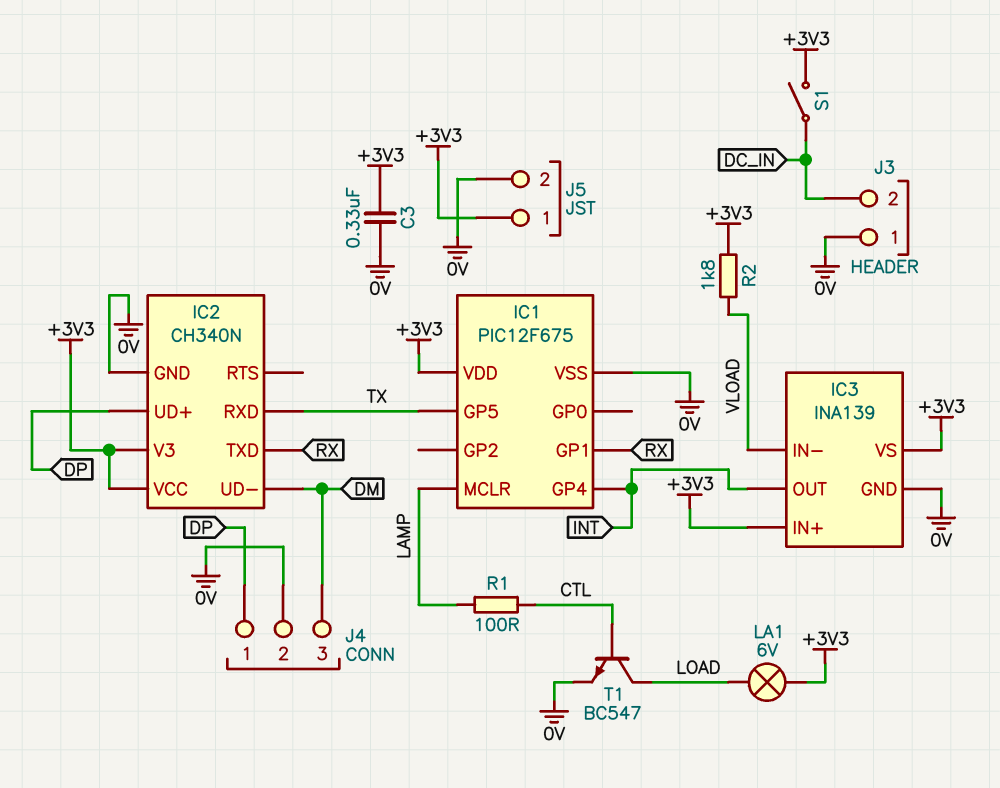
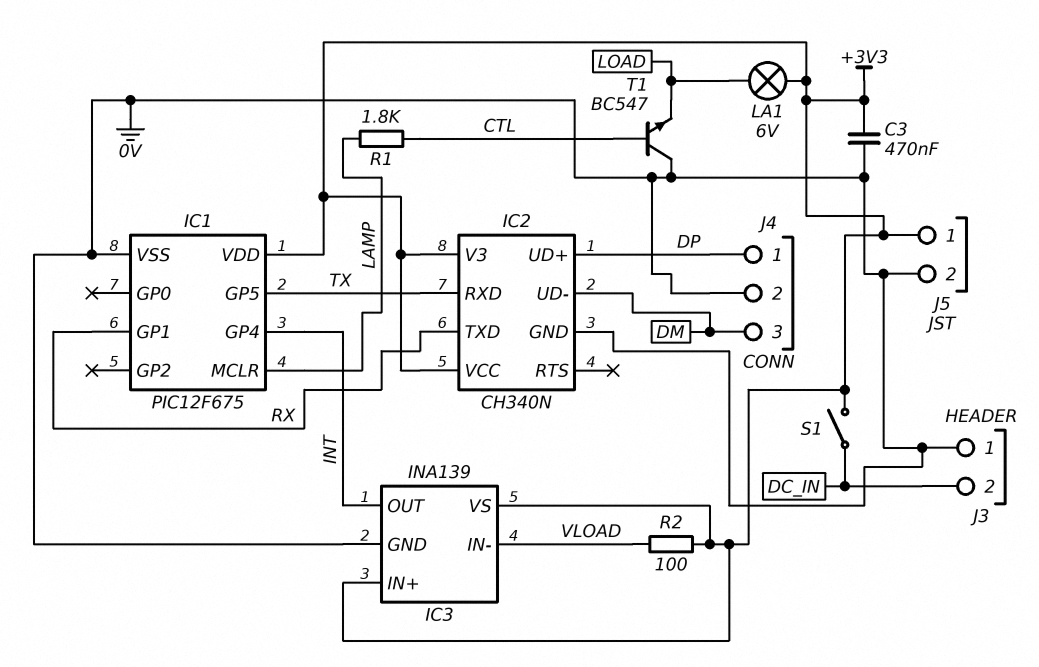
C3: 330nF (+3V3, 0V) -> 470nF (+3V3, 0V)
R1: 100 (CTL, LAMP) -> 1.8k (CTL, LAMP)
R2: 1.8k (+3V3, VLOAD) -> 100 (+3V3, VLOAD)
T1: NPN BC547 (B CTL, C LOAD, E 0V) -> NPN BC547 (B CTL, C 0V, E LOAD)

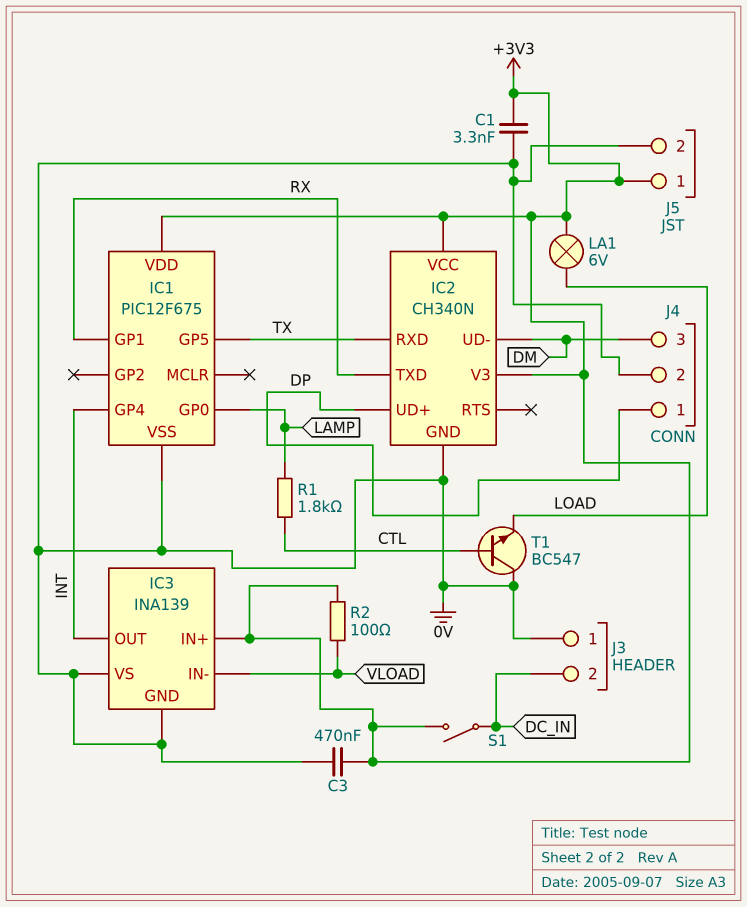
C1: none -> 3.3nF (+3V3, 0V)
IC1 pin GP0: none -> LAMP
IC1 pin MCLR: LAMP -> none
IC3 pin VS: +3V3 -> 0V

